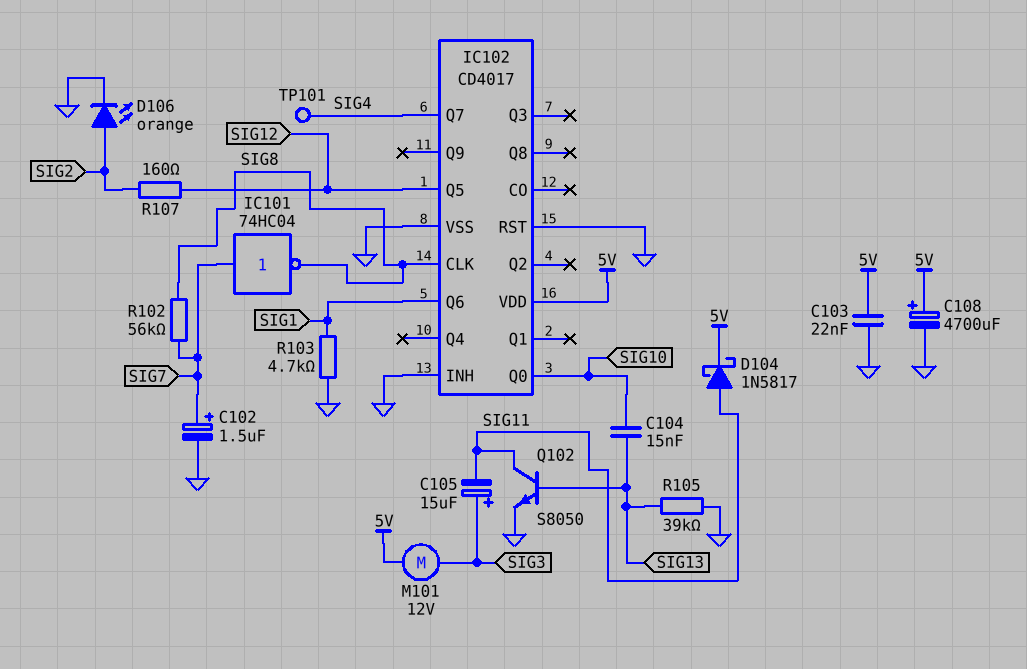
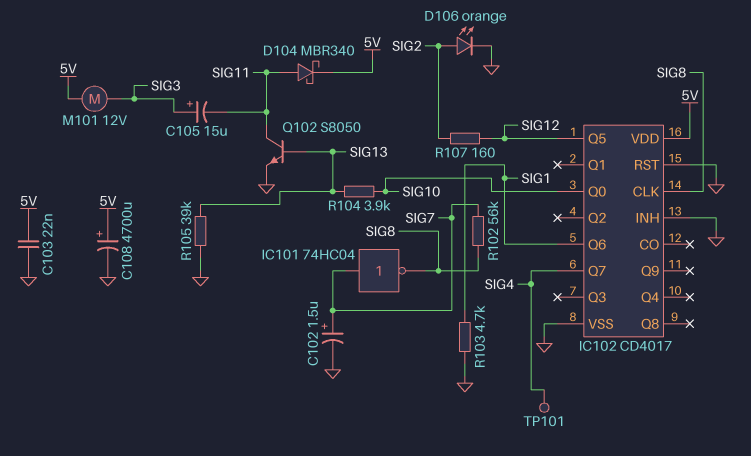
C104: 15nF (SIG10, SIG13) -> none
D104: schottky 1N5817 (A SIG11, K 5V) -> schottky MBR340 (A SIG11, K 5V)
R104: none -> 3.9k (SIG10, SIG13)

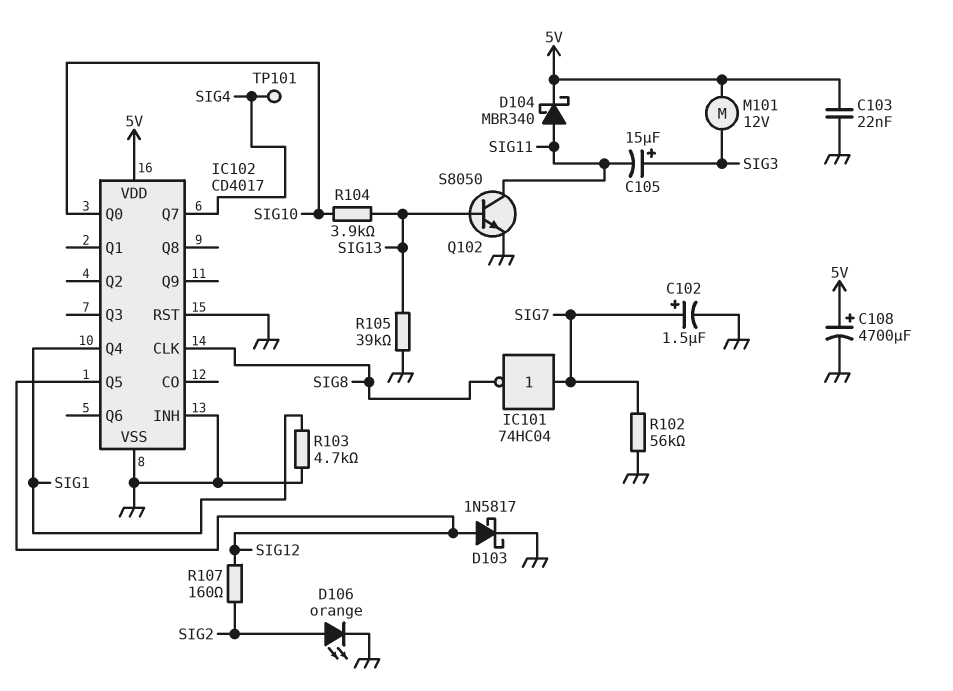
D103: none -> schottky 1N5817 (A SIG12, K GND)
IC102 pin Q4: none -> SIG1
IC102 pin Q6: SIG1 -> none
R102: 56k (SIG7, SIG8) -> 56k (GND, SIG7)

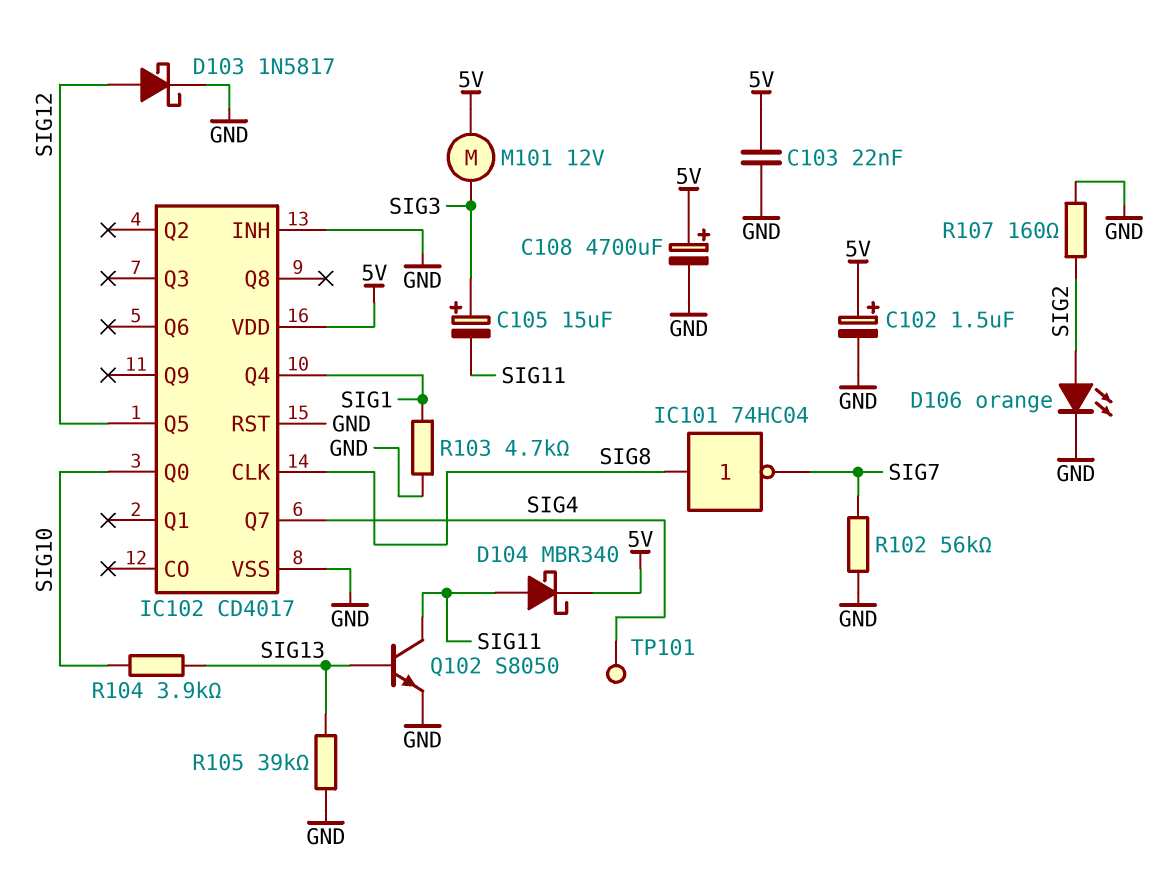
C102: 1.5uF (plus SIG7, minus GND) -> 1.5uF (plus 5V, minus GND)
IC101: NOT 74HC04 (in SIG7, out SIG8) -> NOT 74HC04 (in SIG8, out SIG7)
R107: 160 (SIG2, SIG12) -> 160 (GND, SIG2)

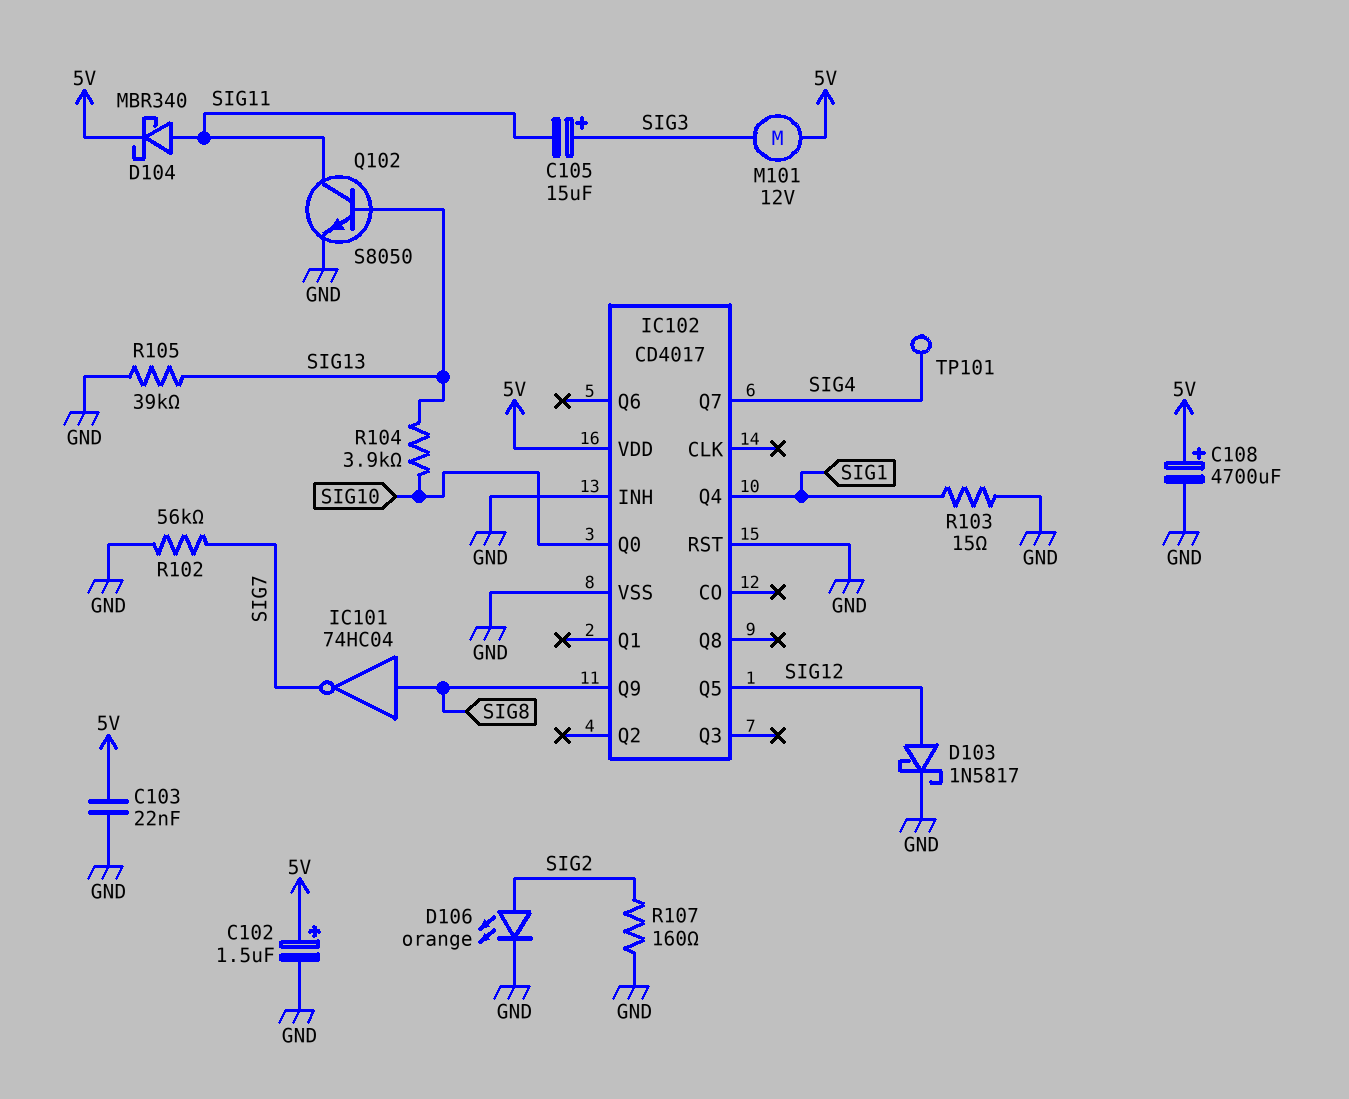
IC102 pin CLK: SIG8 -> none
IC102 pin Q9: none -> SIG8
R103: 4.7k (GND, SIG1) -> 15 (GND, SIG1)

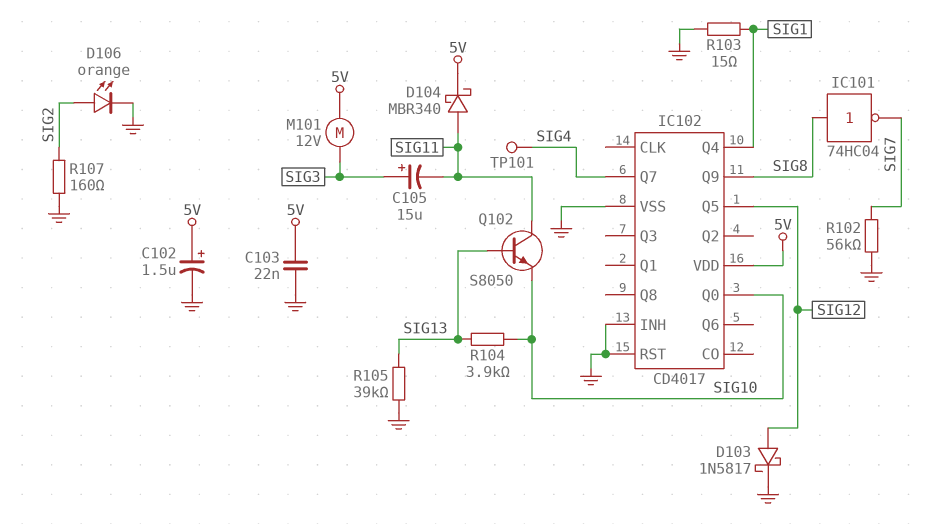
C108: 4700uF (plus 5V, minus GND) -> none
Q102: NPN S8050 (B SIG13, C SIG11, E GND) -> NPN S8050 (B SIG13, C SIG11, E SIG10)

